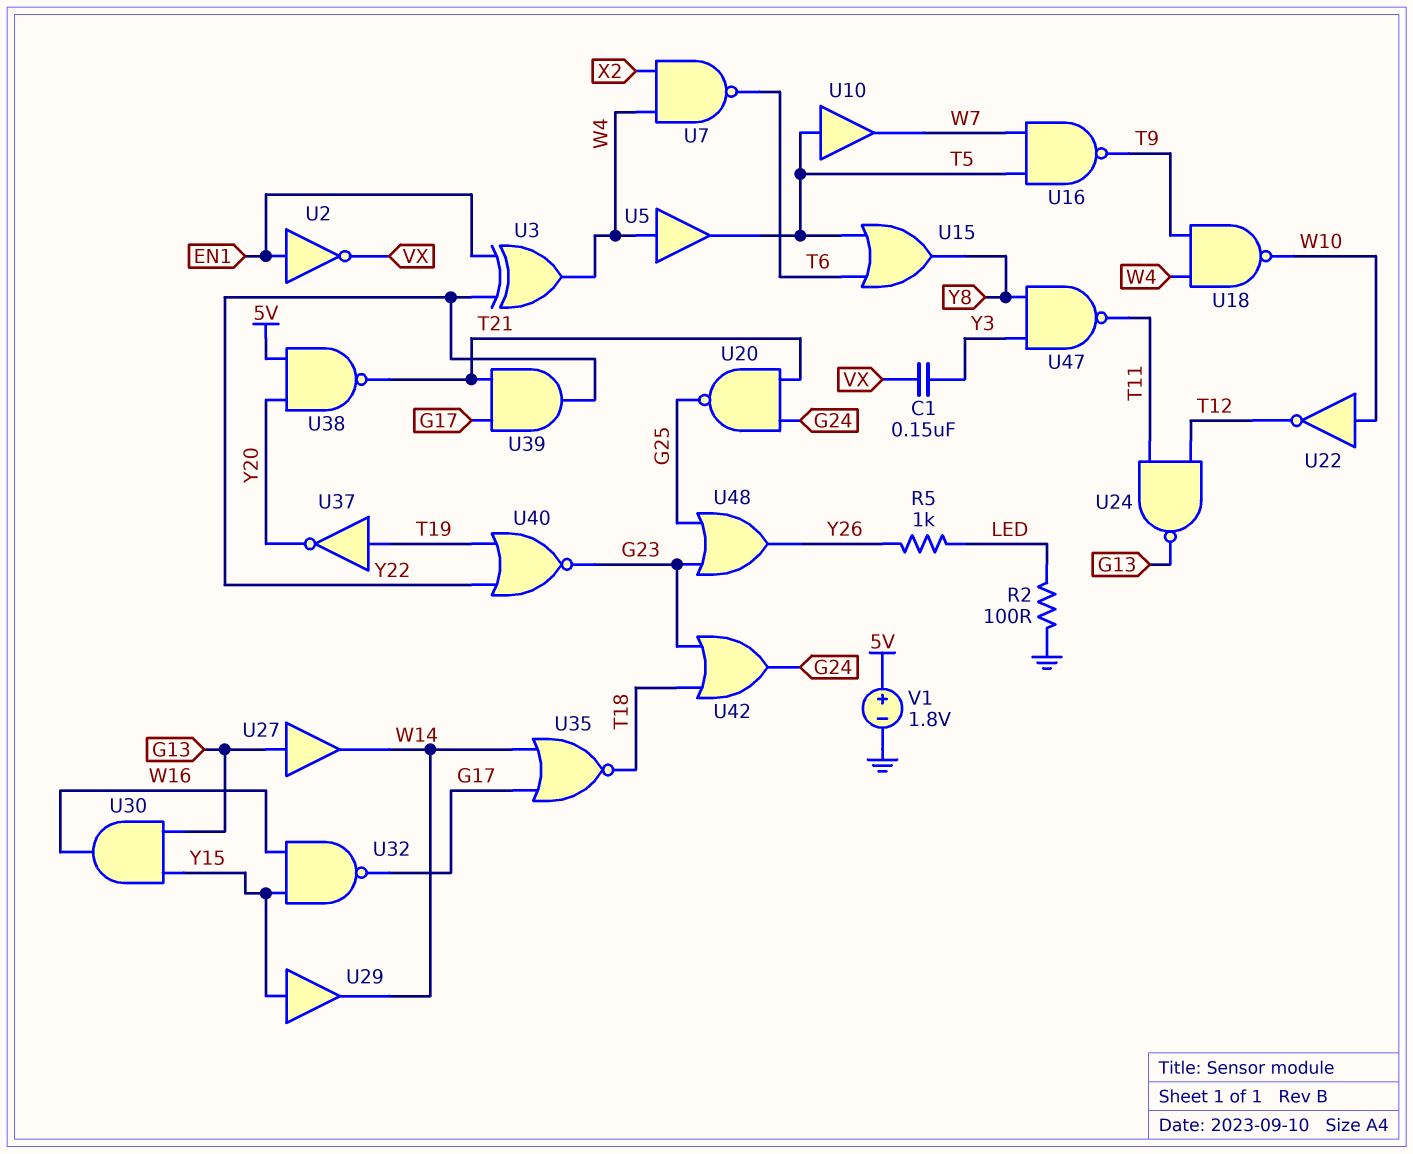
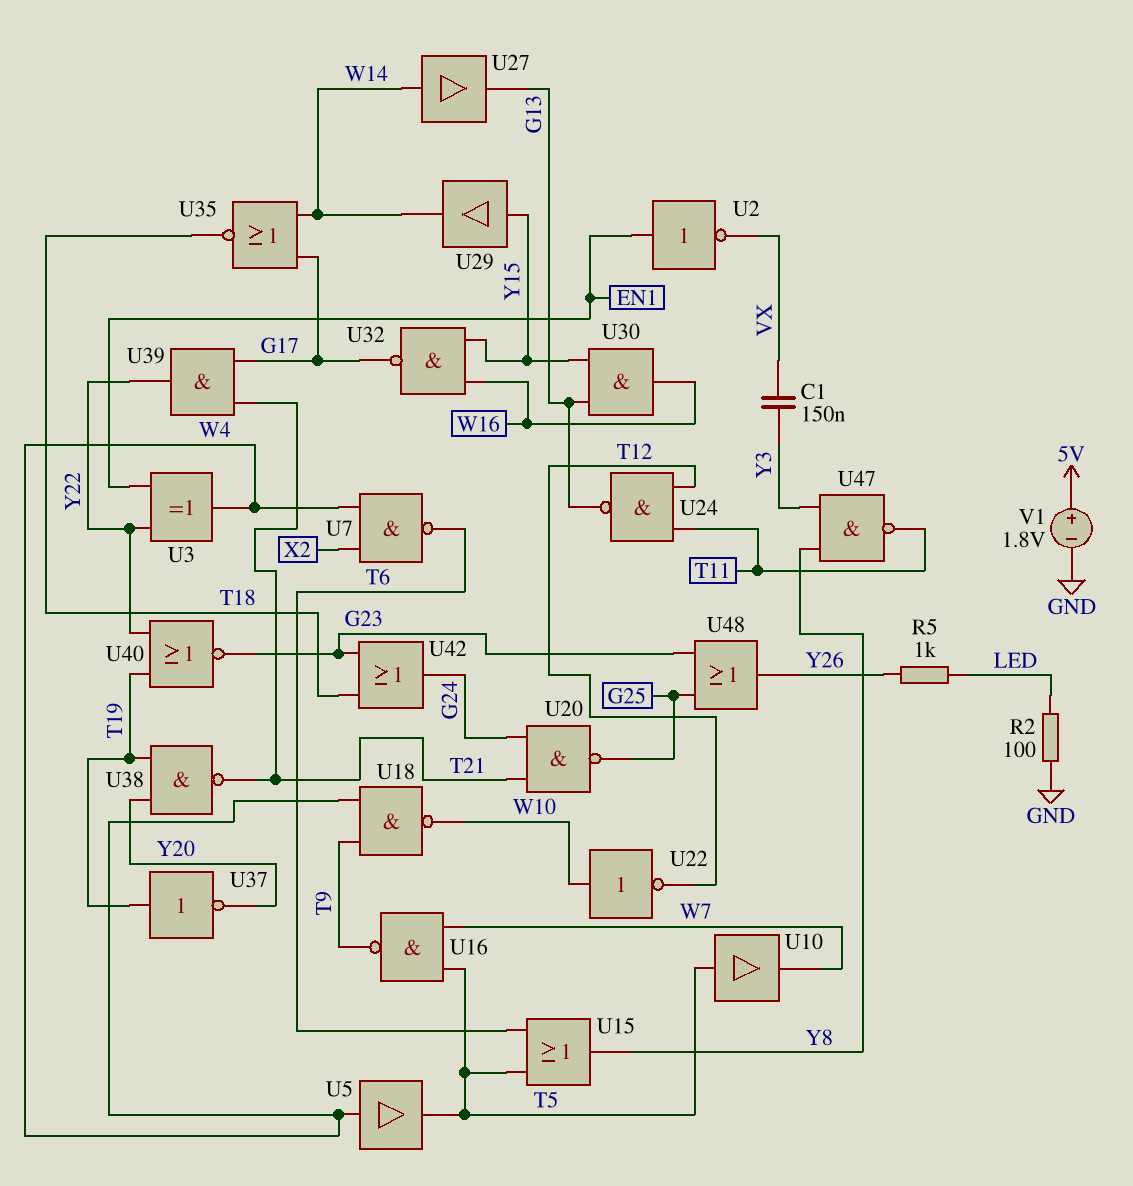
U27: buffer (in G13, out W14) -> buffer (in W14, out G13)
U38: NAND (in 5V, in Y20, out T21) -> NAND (in T19, in Y20, out T21)

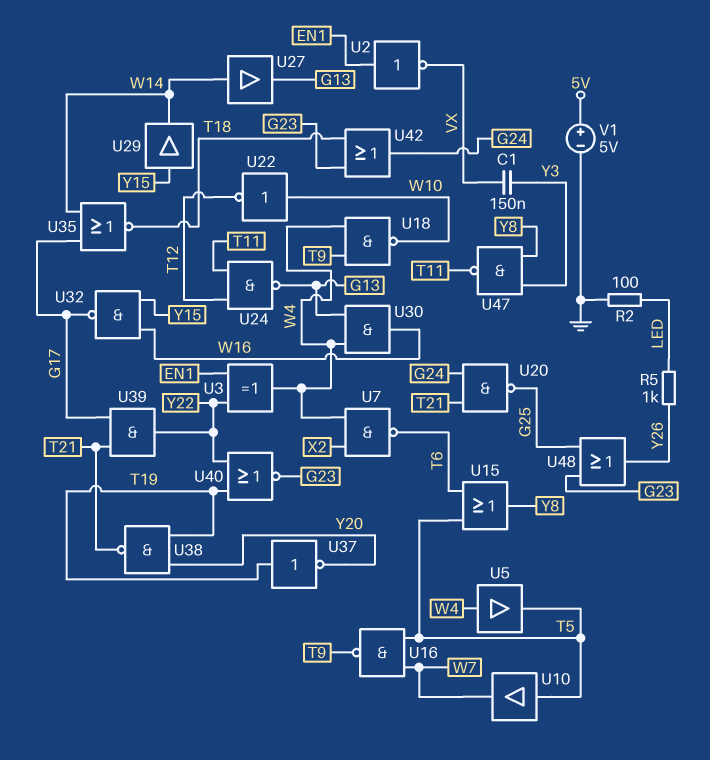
U30: AND (in G13, in Y15, out W16) -> AND (in G13, in W4, out W16)
V1: 1.8V (plus 5V, minus GND) -> 5V (plus 5V, minus GND)

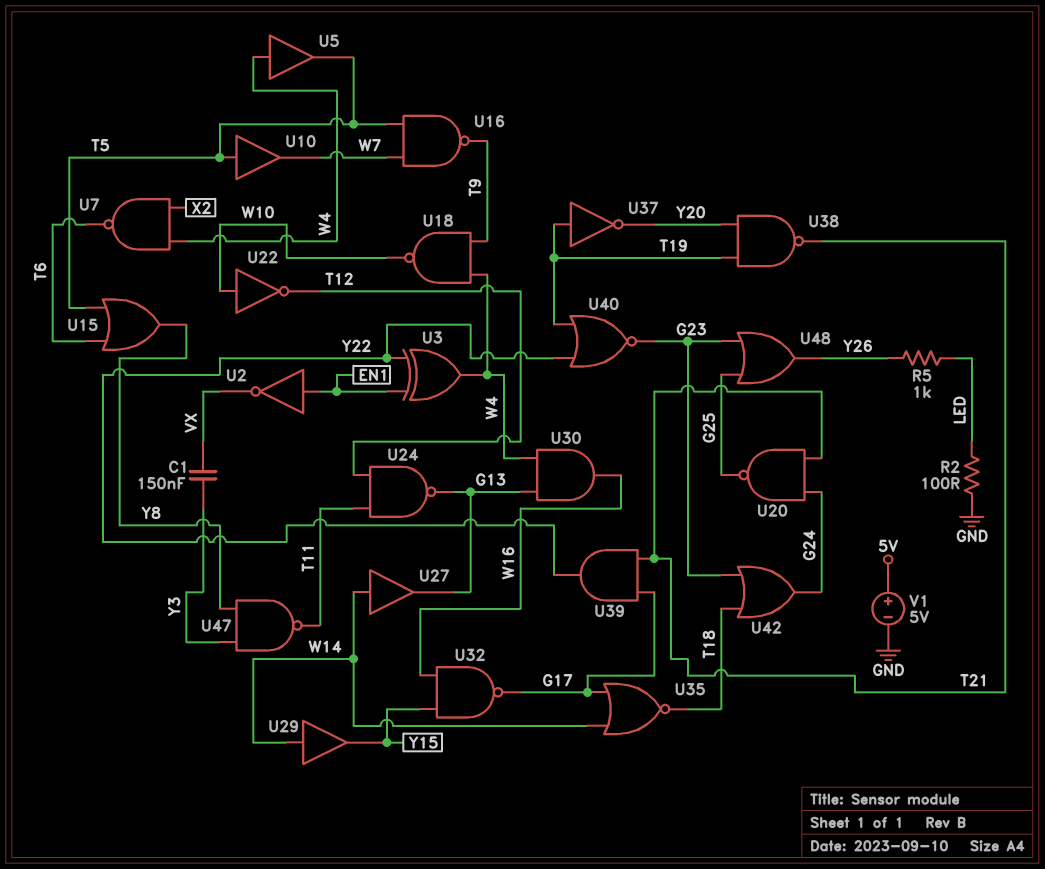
U29: buffer (in Y15, out W14) -> buffer (in W14, out Y15)

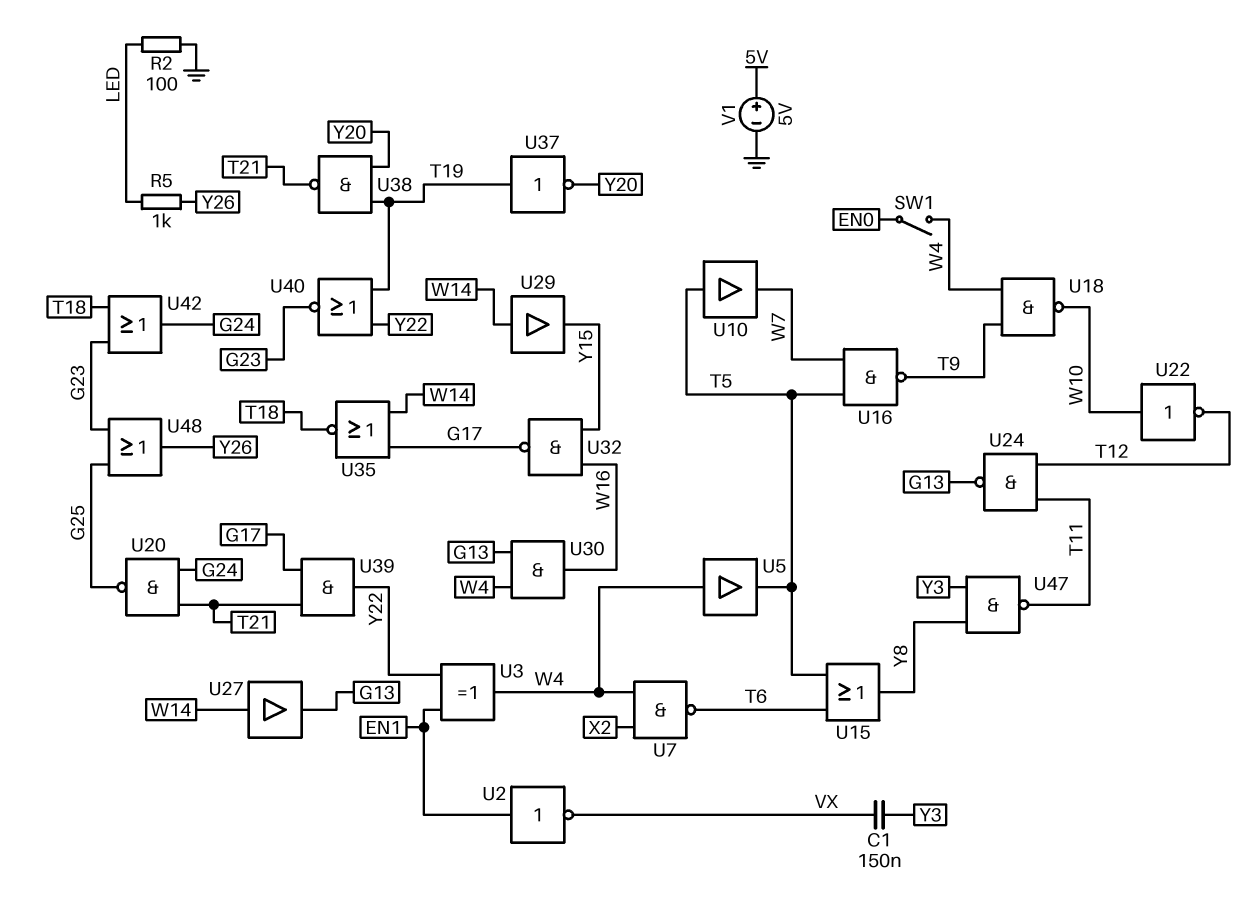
SW1: none -> switch (EN0, W4)

